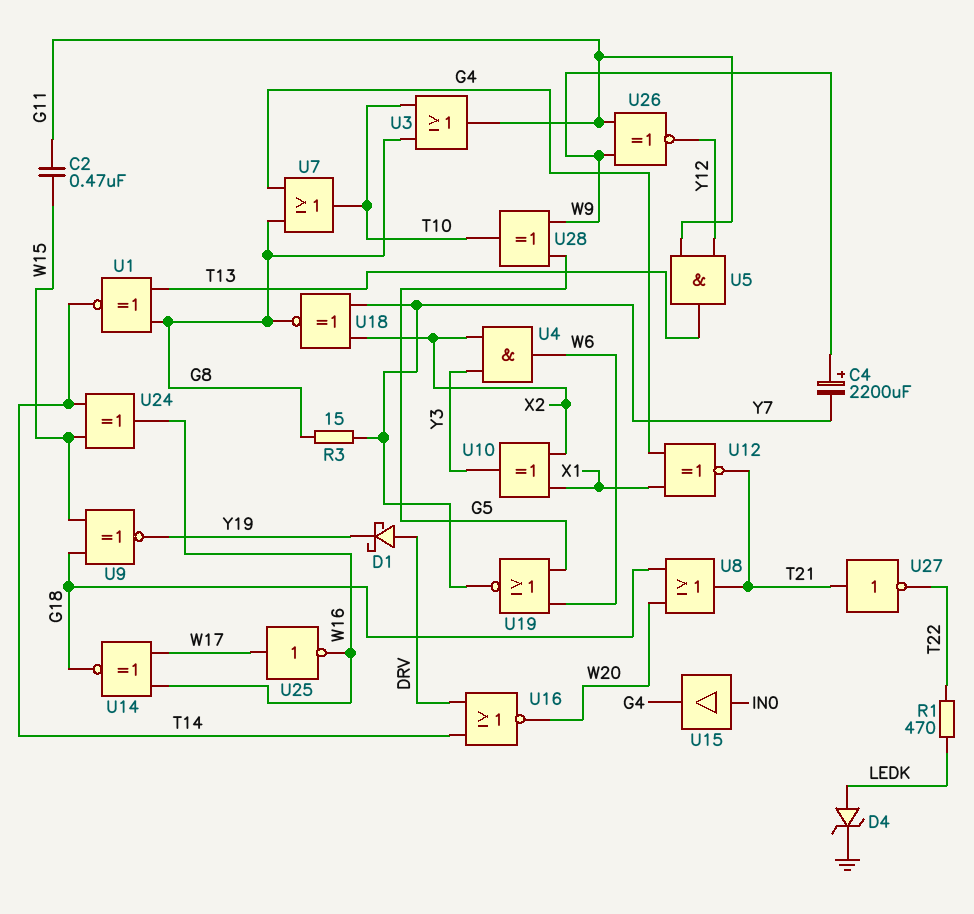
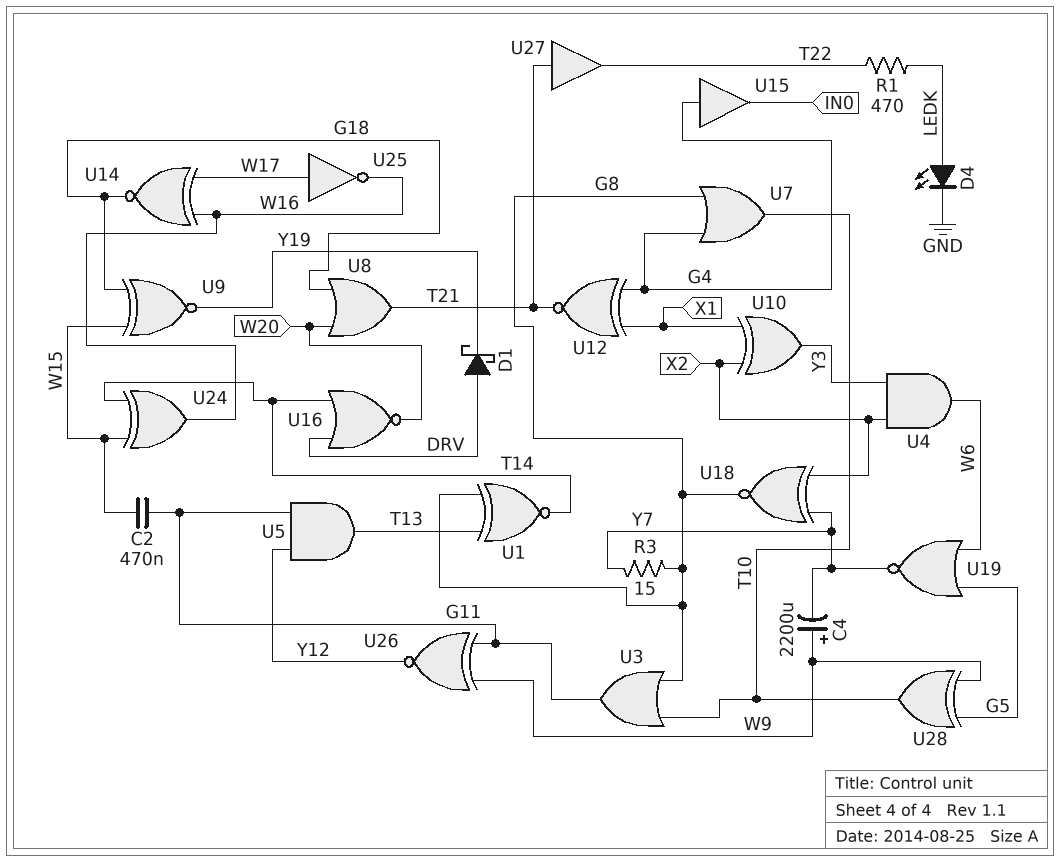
D4: zener (A LEDK, K GND) -> LED (A LEDK, K GND)
U15: buffer (in IN0, out G4) -> buffer (in G4, out IN0)
U27: NOT (in T21, out T22) -> buffer (in T21, out T22)

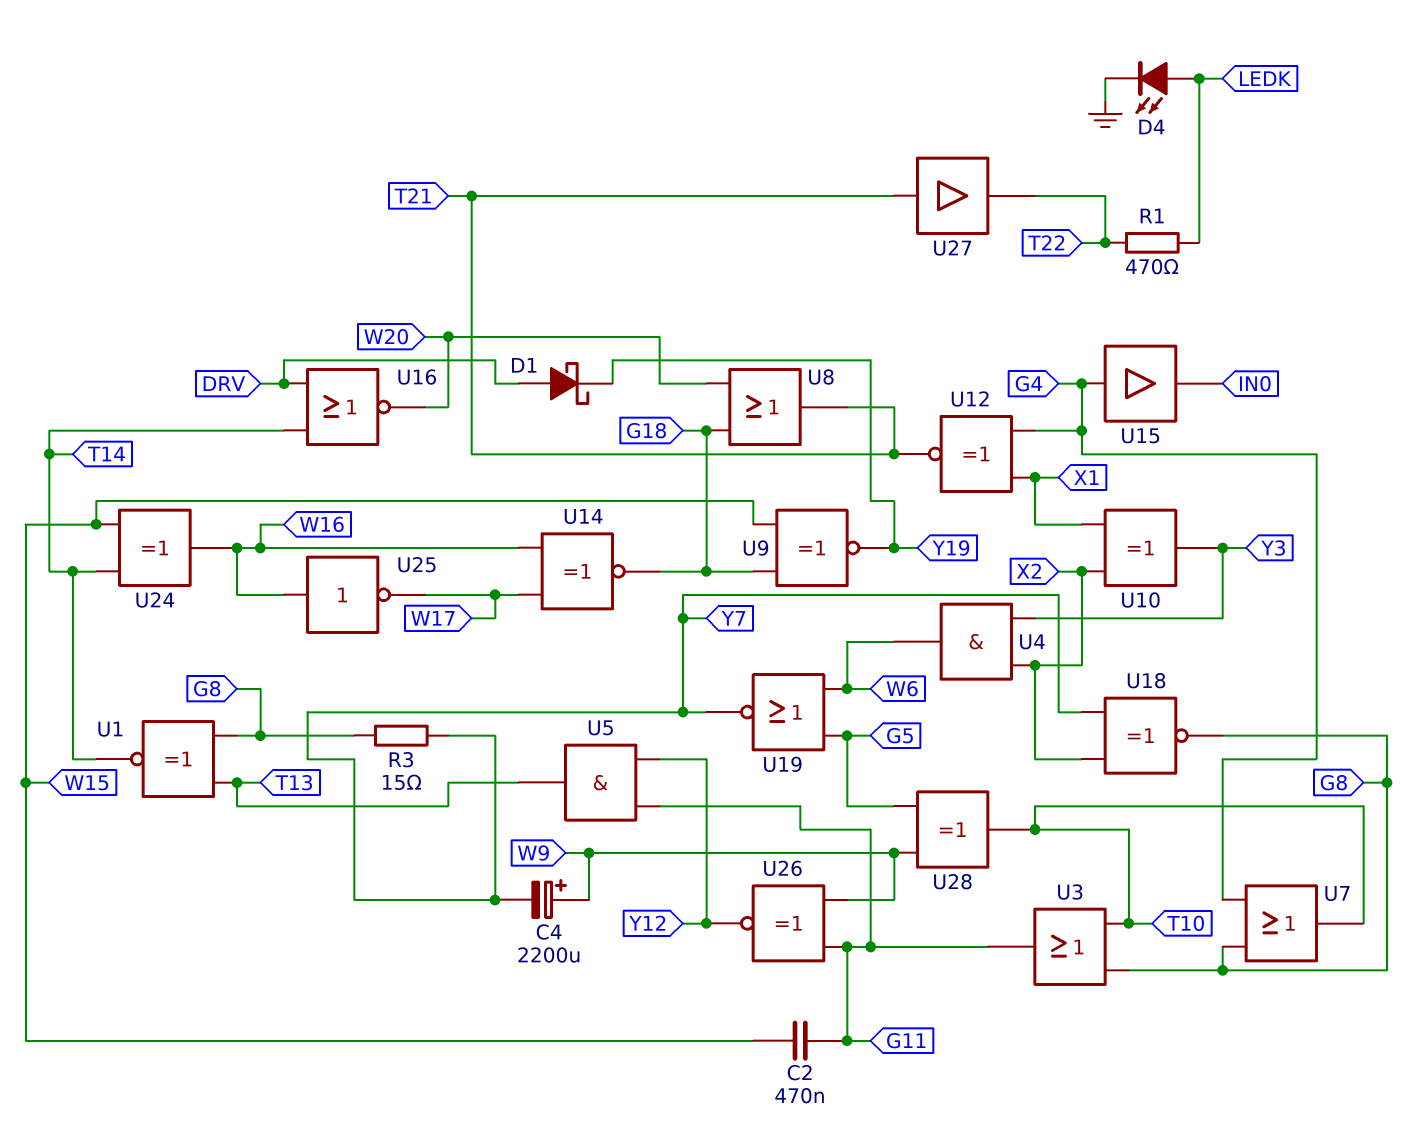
U25: NOT (in W17, out W16) -> NOT (in W16, out W17)

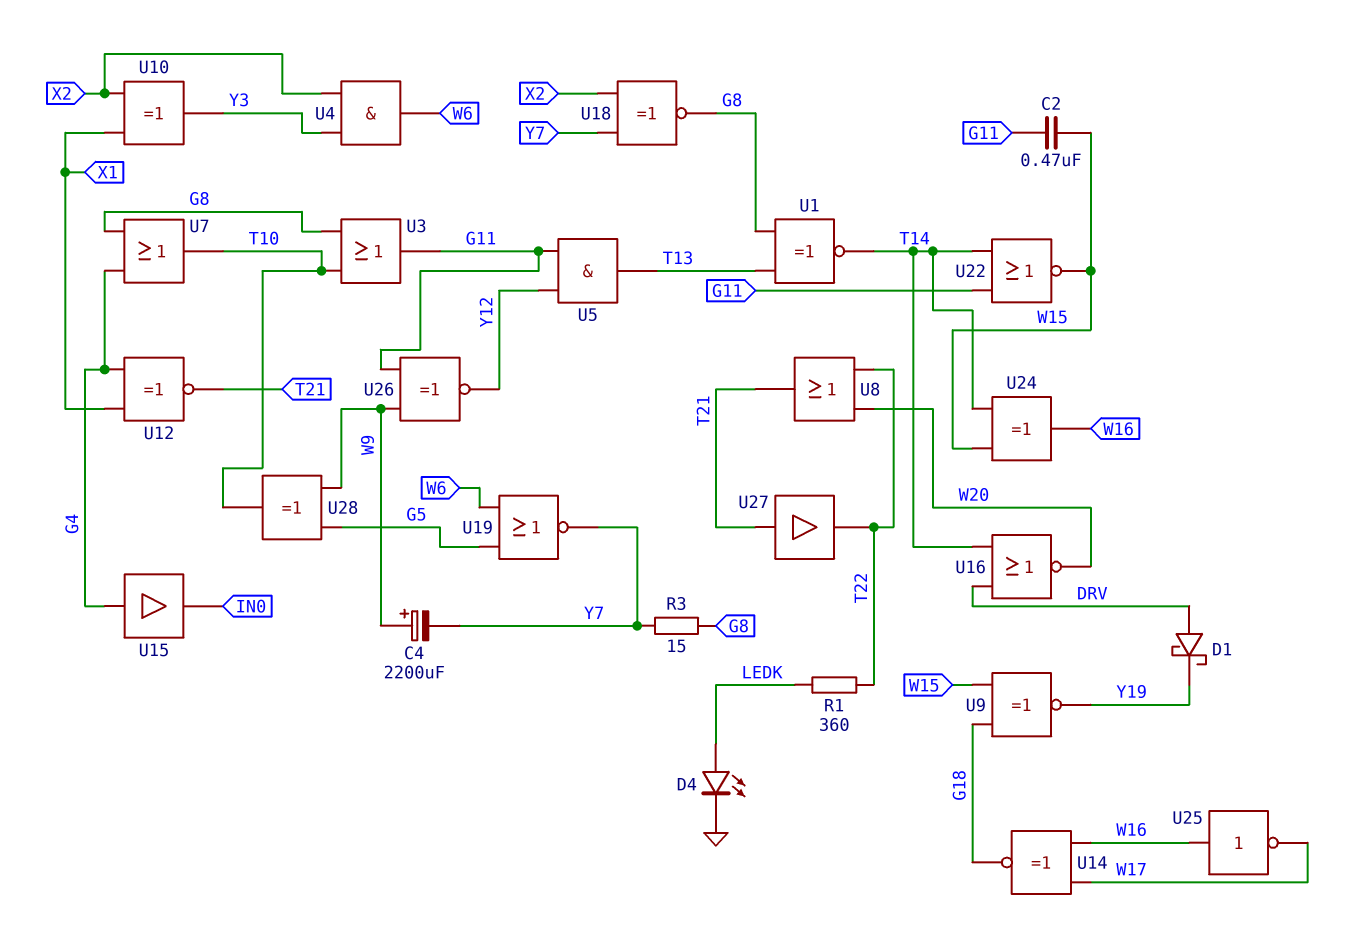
R1: 470 (LEDK, T22) -> 360 (LEDK, T22)
U8: OR (in G18, in W20, out T21) -> OR (in T22, in W20, out T21)
U22: none -> NOR (in G11, in T14, out W15)

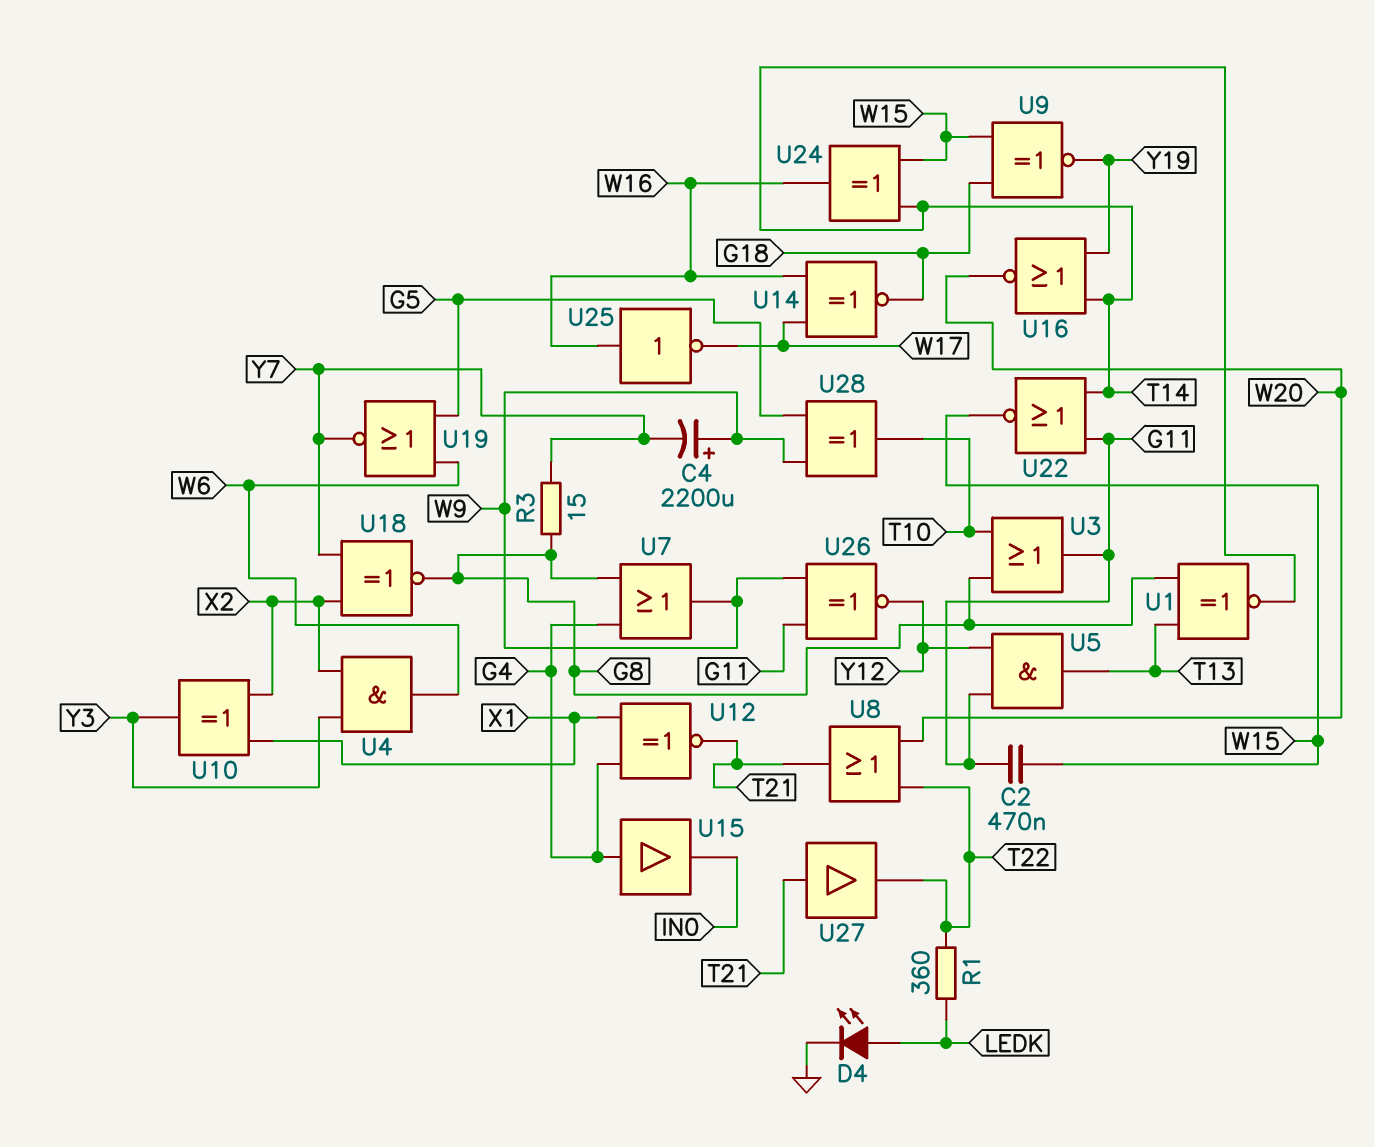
D1: schottky (A DRV, K Y19) -> none
U7: OR (in G4, in G8, out T10) -> OR (in G4, in G8, out W9)
U16: NOR (in DRV, in T14, out W20) -> NOR (in T14, in Y19, out W20)

